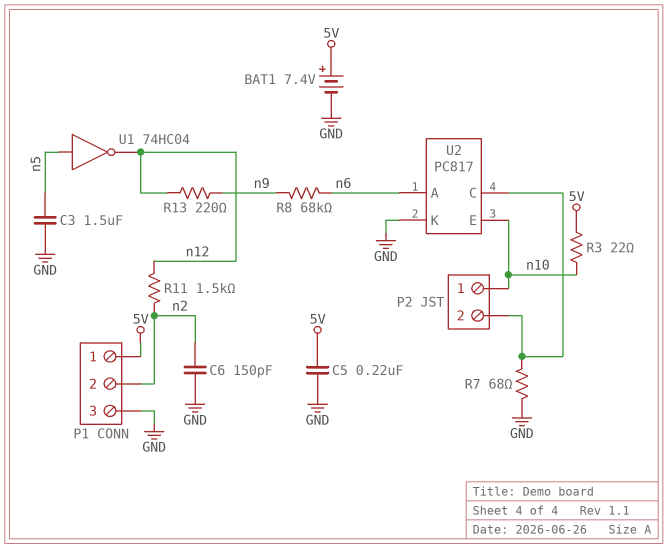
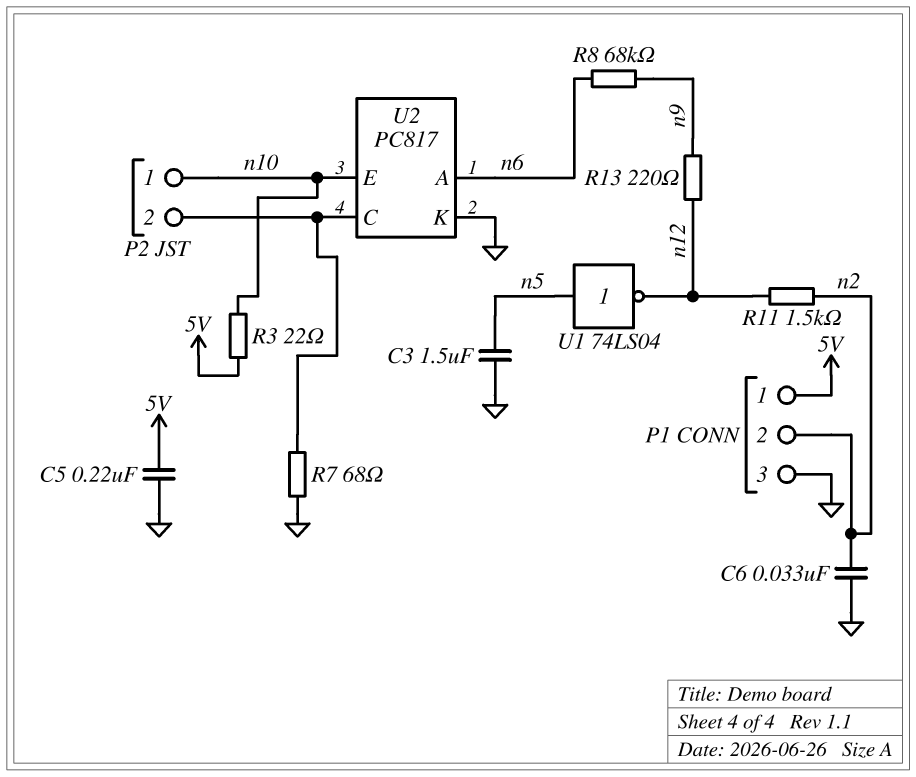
BAT1: 7.4V (plus 5V, minus GND) -> none
C6: 150pF (GND, n2) -> 33nF (GND, n2)
U1: NOT 74HC04 (in n5, out n12) -> NOT 74LS04 (in n5, out n12)

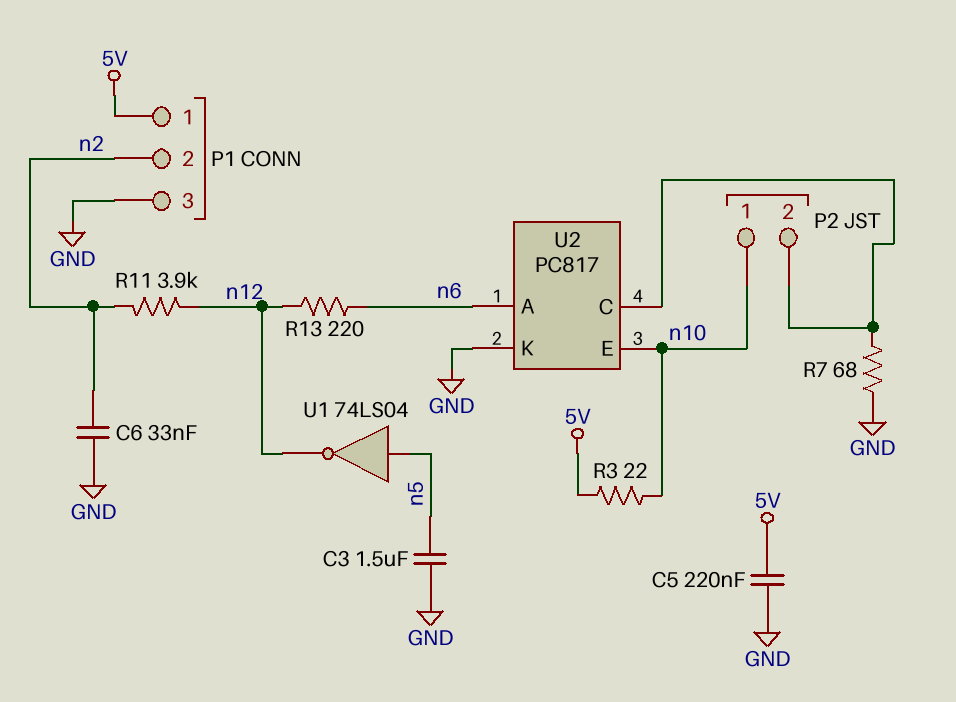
R8: 68k (n6, n9) -> none
R11: 1.5k (n2, n12) -> 3.9k (n2, n12)
R13: 220 (n9, n12) -> 220 (n6, n12)

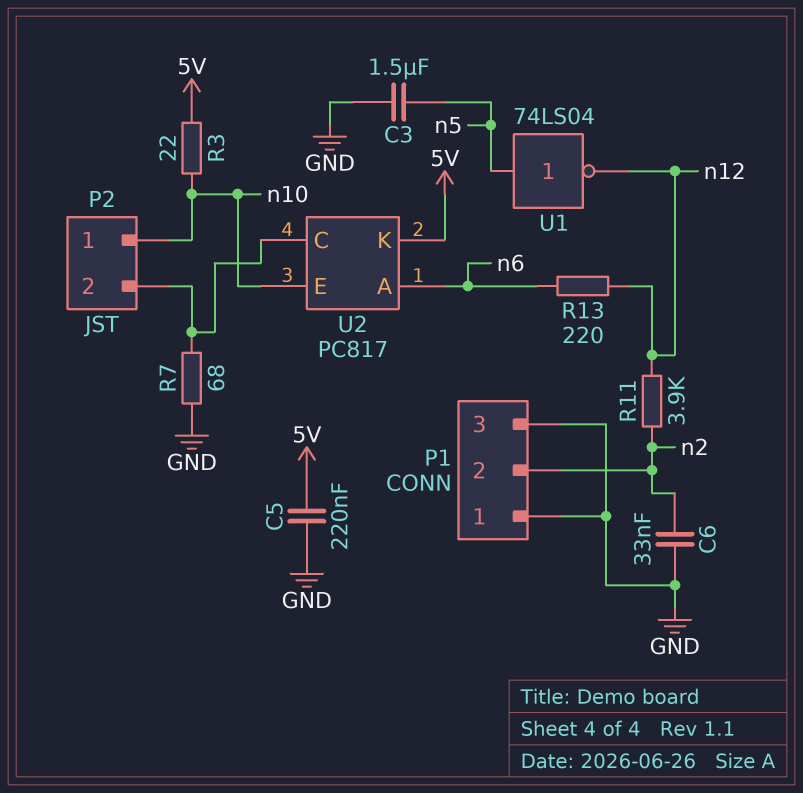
P1 pin 1: 5V -> GND
U2 pin K: GND -> 5V

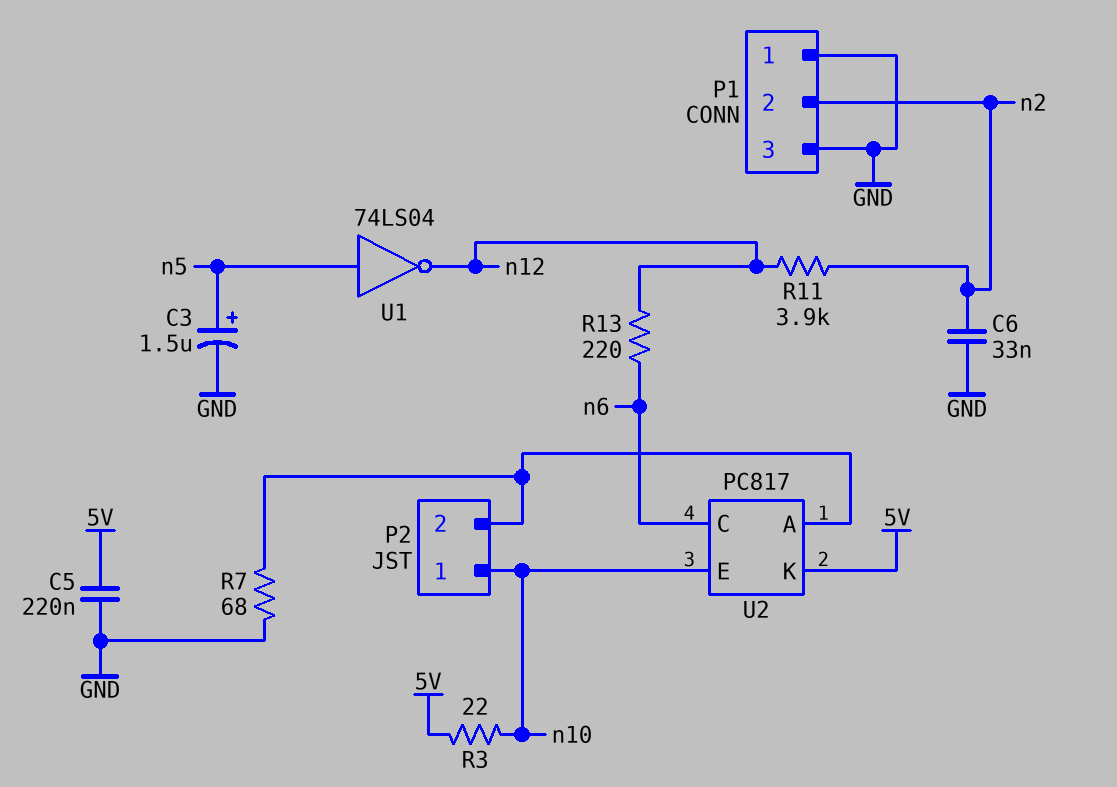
C3: 1.5uF (GND, n5) -> 1.5uF (plus n5, minus GND)
U2 pin A: n6 -> P2/2
U2 pin C: P2/2 -> n6

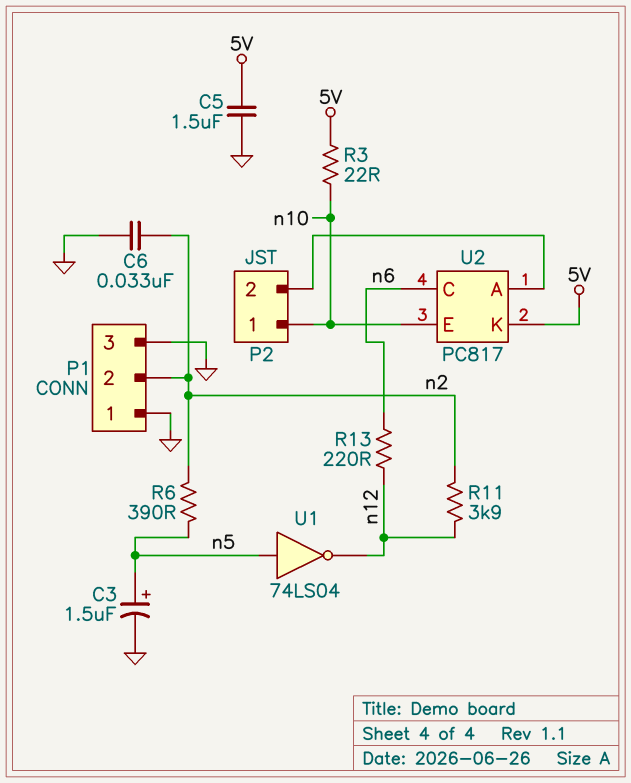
C5: 220nF (5V, GND) -> 1.5uF (5V, GND)
R6: none -> 390 (n2, n5)
R7: 68 (GND, P2/2) -> none

